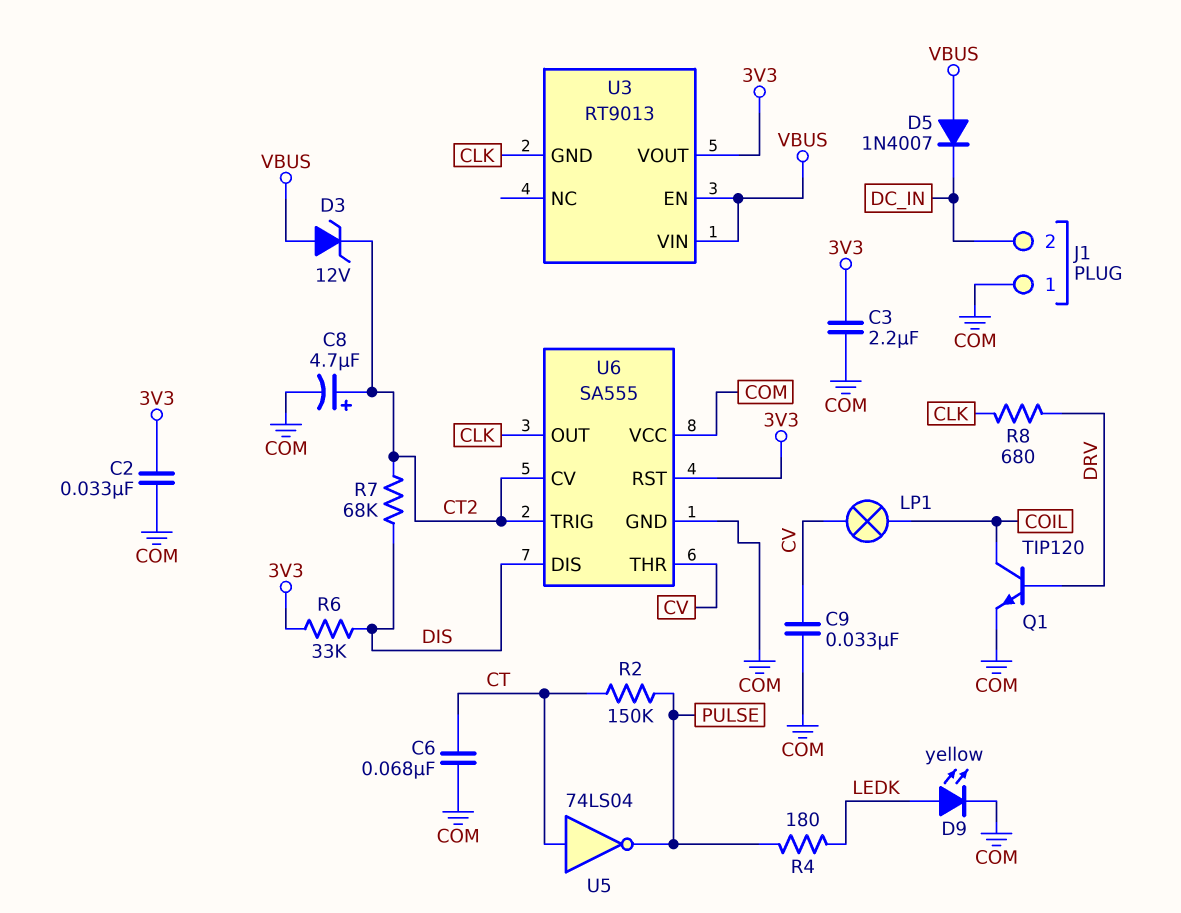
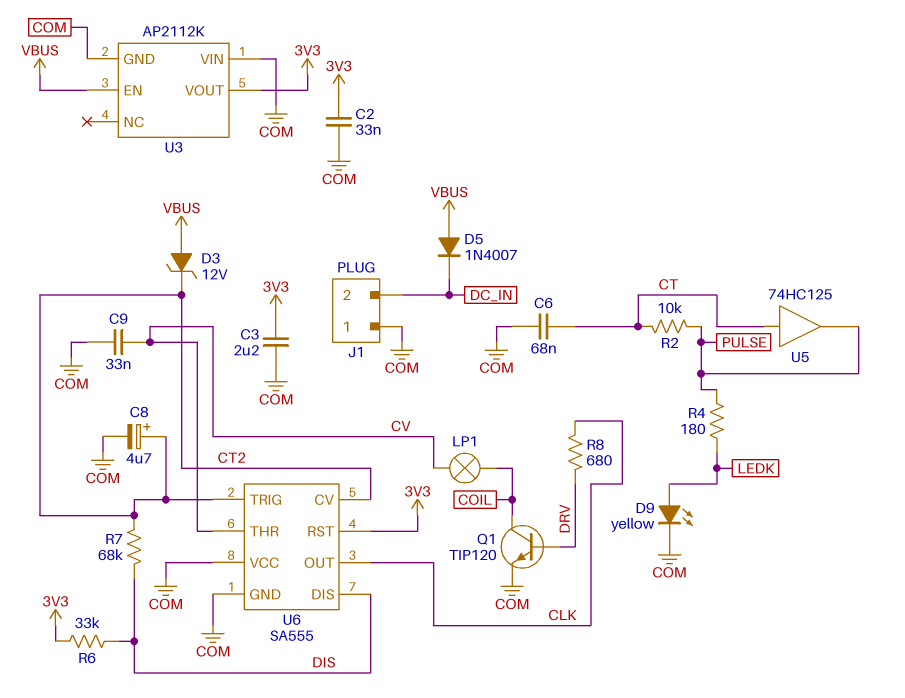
R2: 150k (CT, PULSE) -> 10k (CT, PULSE)
U3: RT9013 -> AP2112K
U3 pin GND: CLK -> COM
U3 pin VIN: VBUS -> COM
U5: NOT 74LS04 (in CT, out PULSE) -> buffer 74HC125 (in CT, out PULSE)

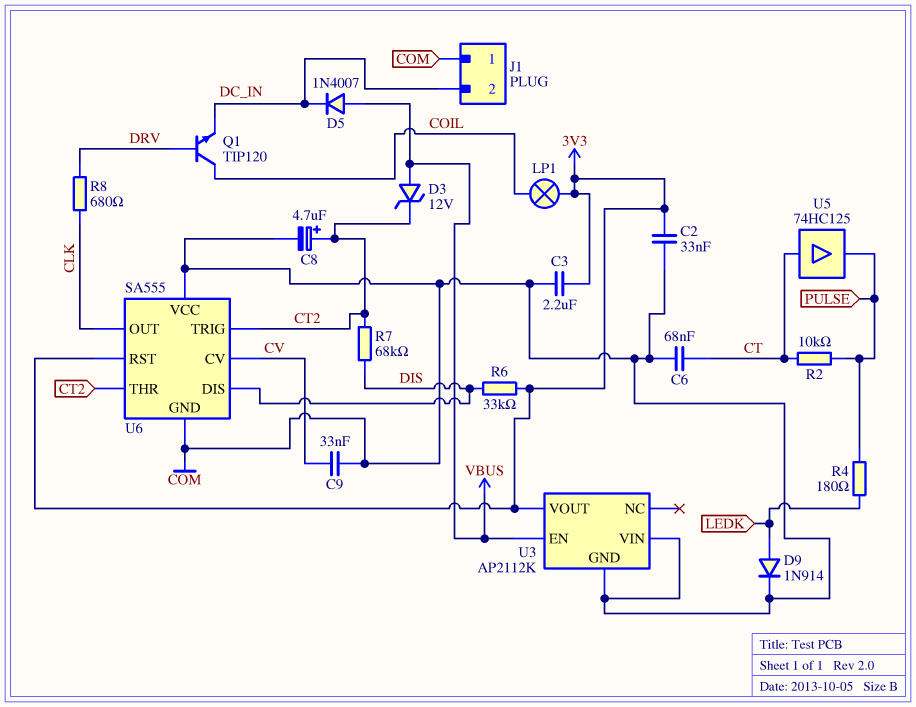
D9: LED yellow (A LEDK, K COM) -> diode 1N914 (A LEDK, K COM)
LP1: lamp (COIL, CV) -> lamp (3V3, COIL)
Q1: NPN TIP120 (B DRV, C COIL, E COM) -> NPN TIP120 (B DRV, C COIL, E DC_IN)
U6 pin CV: CT2 -> CV
U6 pin THR: CV -> CT2

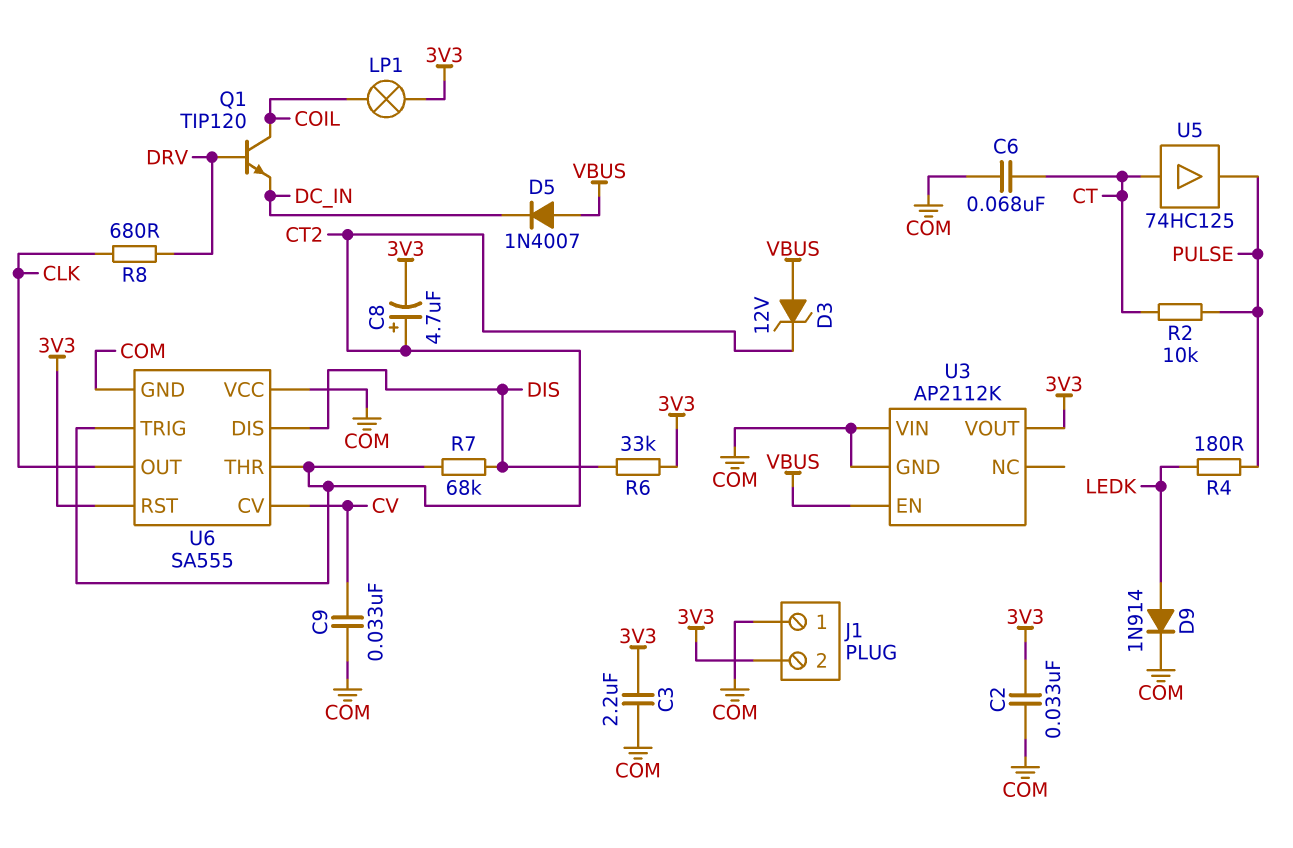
C8: 4.7uF (plus CT2, minus COM) -> 4.7uF (plus CT2, minus 3V3)
J1 pin 2: DC_IN -> 3V3

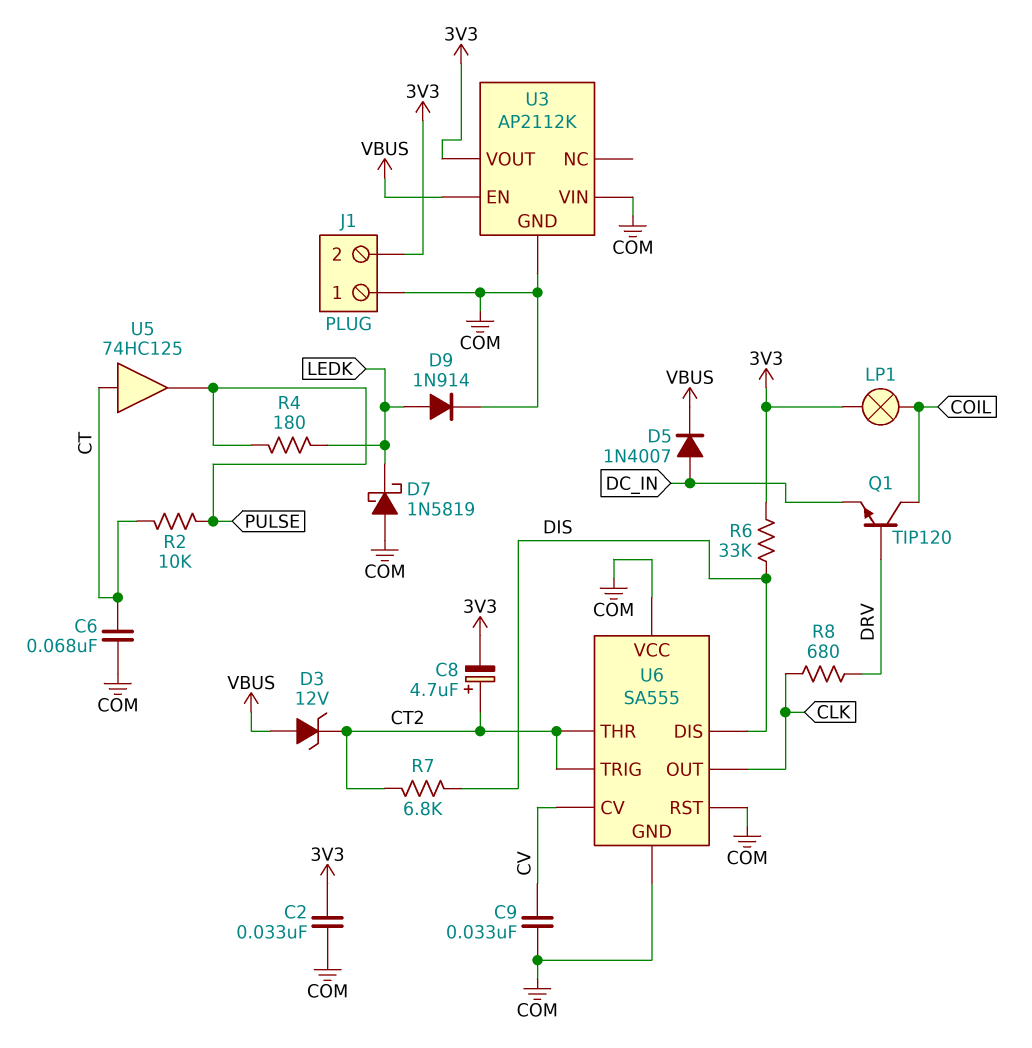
C3: 2.2uF (3V3, COM) -> none
D5: diode 1N4007 (A VBUS, K DC_IN) -> diode 1N4007 (A DC_IN, K VBUS)
D7: none -> schottky 1N5819 (A COM, K LEDK)
R7: 68k (CT2, DIS) -> 6.8k (CT2, DIS)
U6 pin RST: 3V3 -> COM

